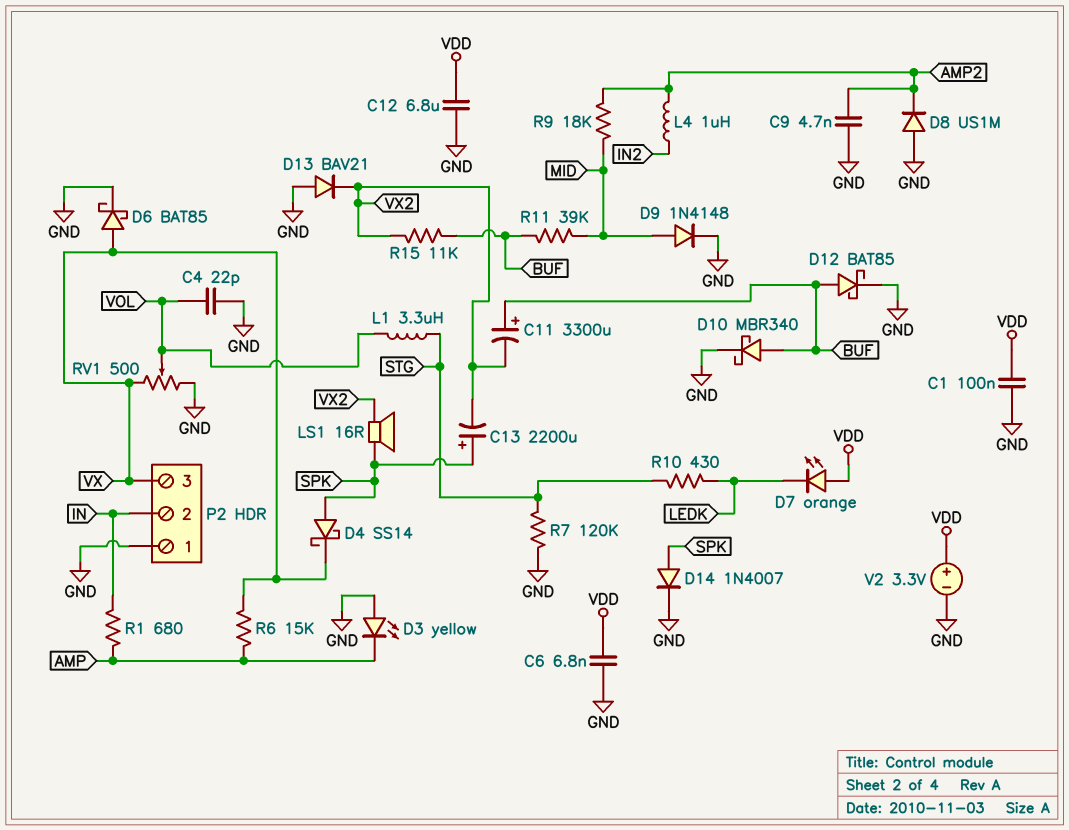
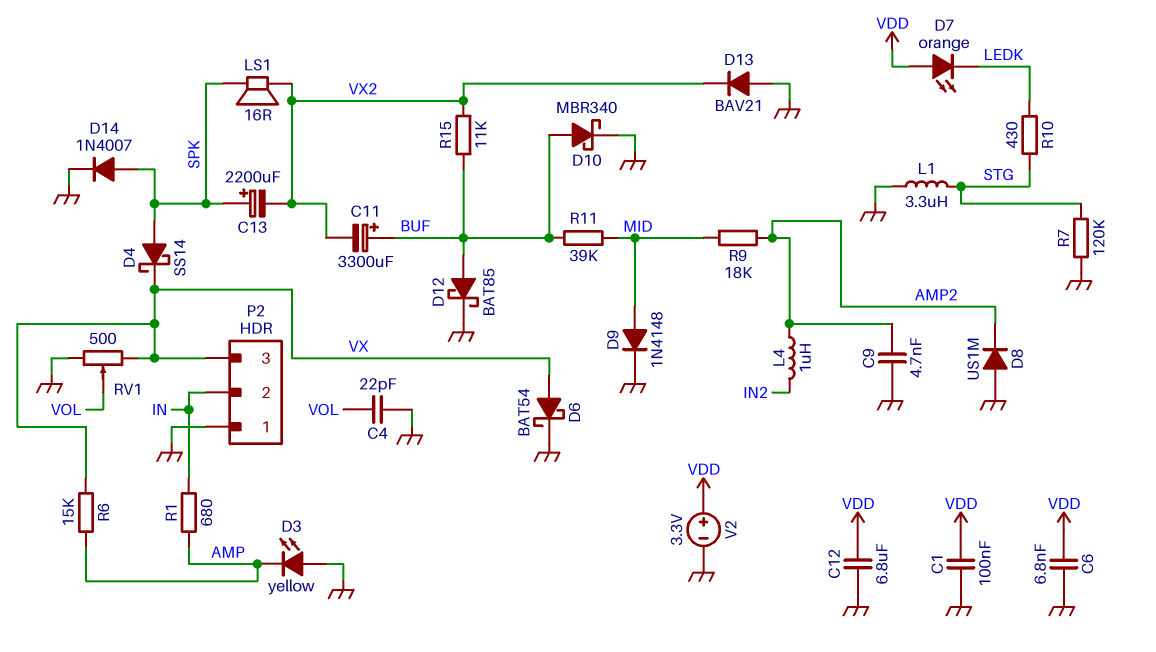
D6: schottky BAT85 (A VX, K GND) -> schottky BAT54 (A VX, K GND)
L1: 3.3uH (STG, VOL) -> 3.3uH (GND, STG)

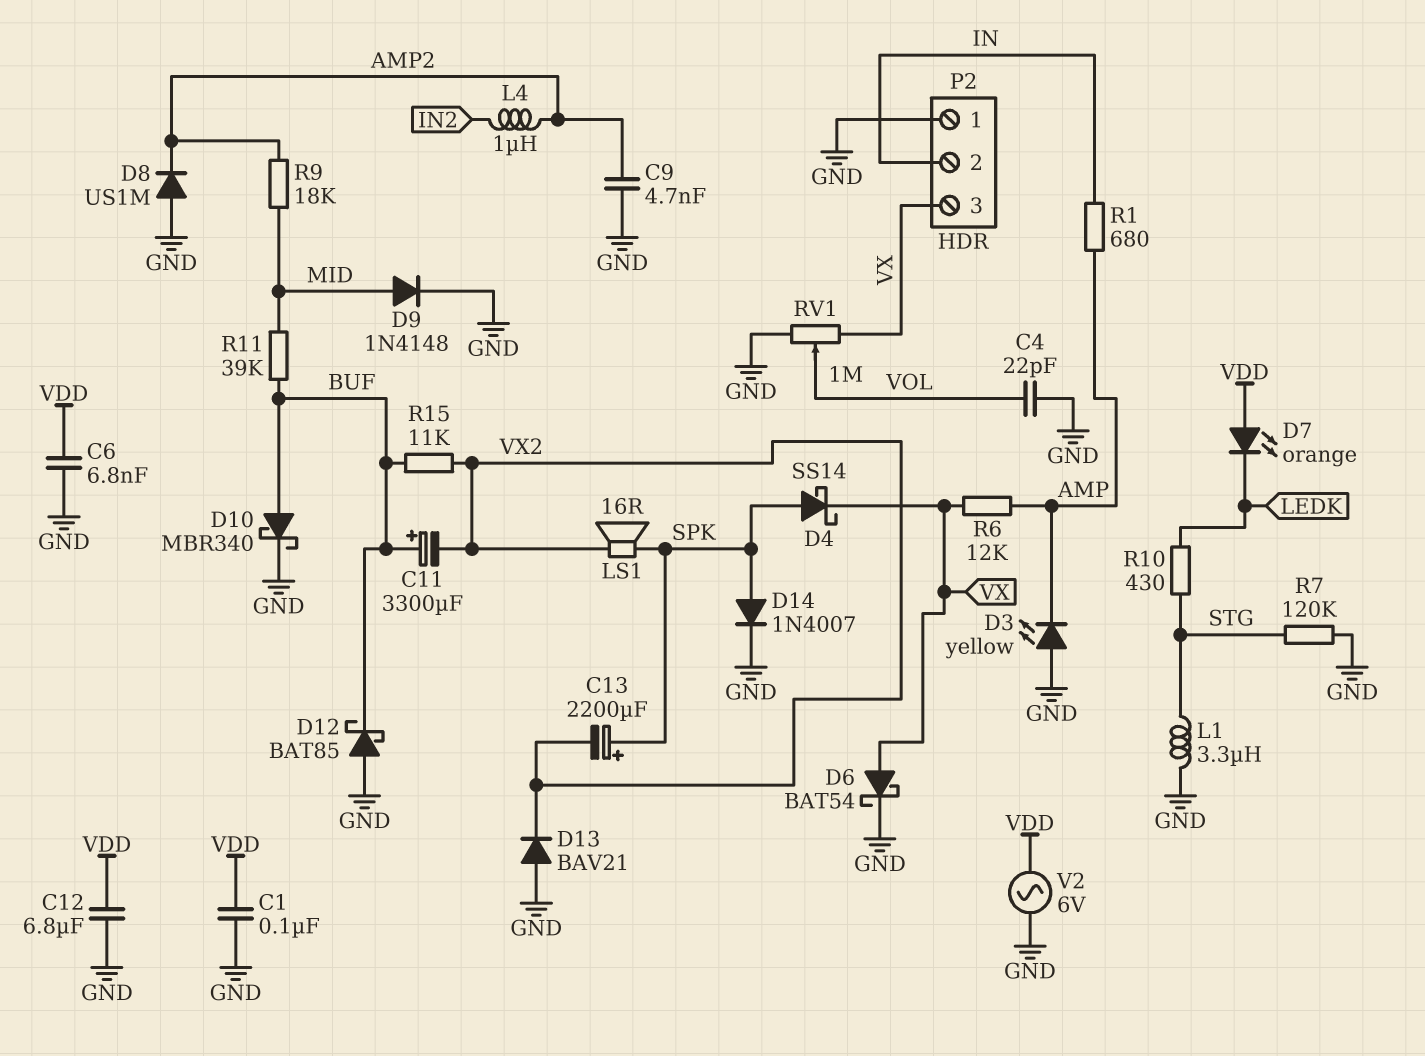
D12: schottky BAT85 (A BUF, K GND) -> schottky BAT85 (A GND, K BUF)
R6: 15k (AMP, VX) -> 12k (AMP, VX)
RV1: 500 (GND, VX, wiper VOL) -> 1M (GND, VX, wiper VOL)
V2: 3.3V (plus VDD, minus GND) -> AC 6V (GND, VDD)

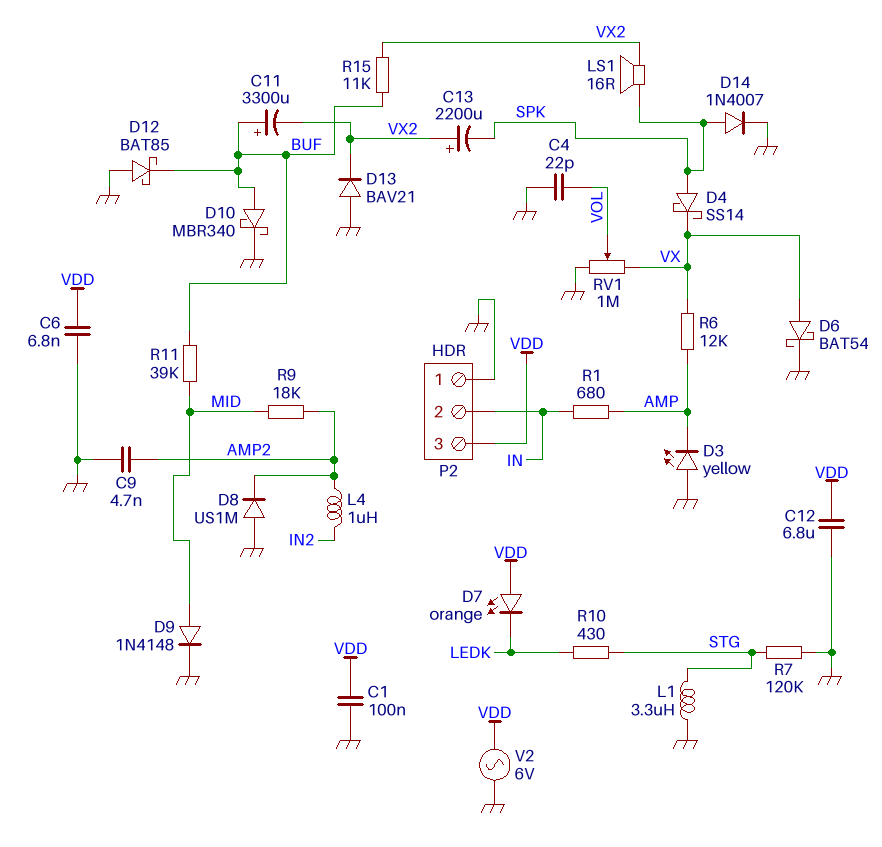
C13: 2200uF (plus SPK, minus VX2) -> 2200uF (plus VX2, minus SPK)
P2 pin 3: VX -> VDD

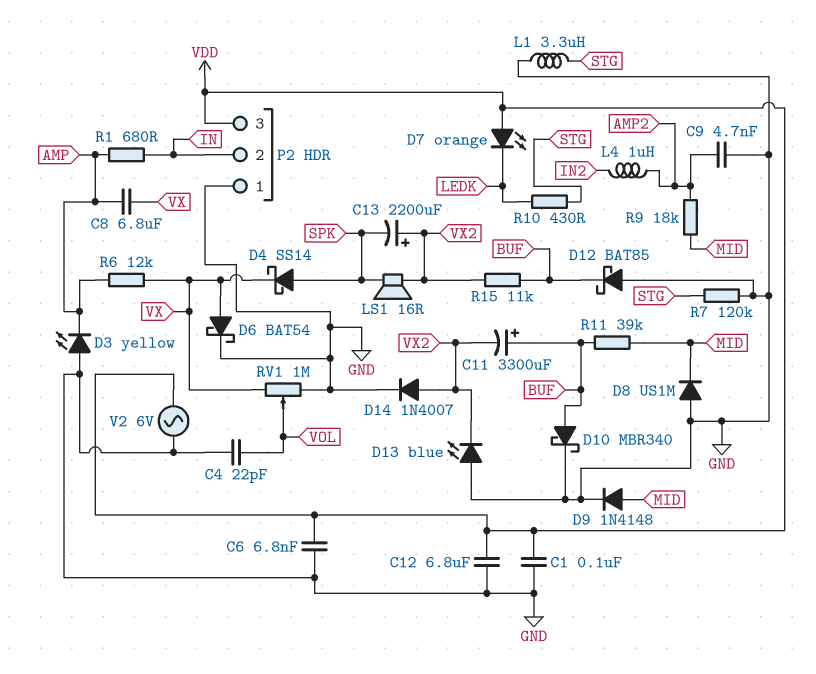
C8: none -> 6.8uF (AMP, VX)
D8: diode US1M (A GND, K AMP2) -> diode US1M (A GND, K MID)
D13: diode BAV21 (A GND, K VX2) -> LED blue (A GND, K VX2)
D14: diode 1N4007 (A SPK, K GND) -> diode 1N4007 (A VX2, K GND)

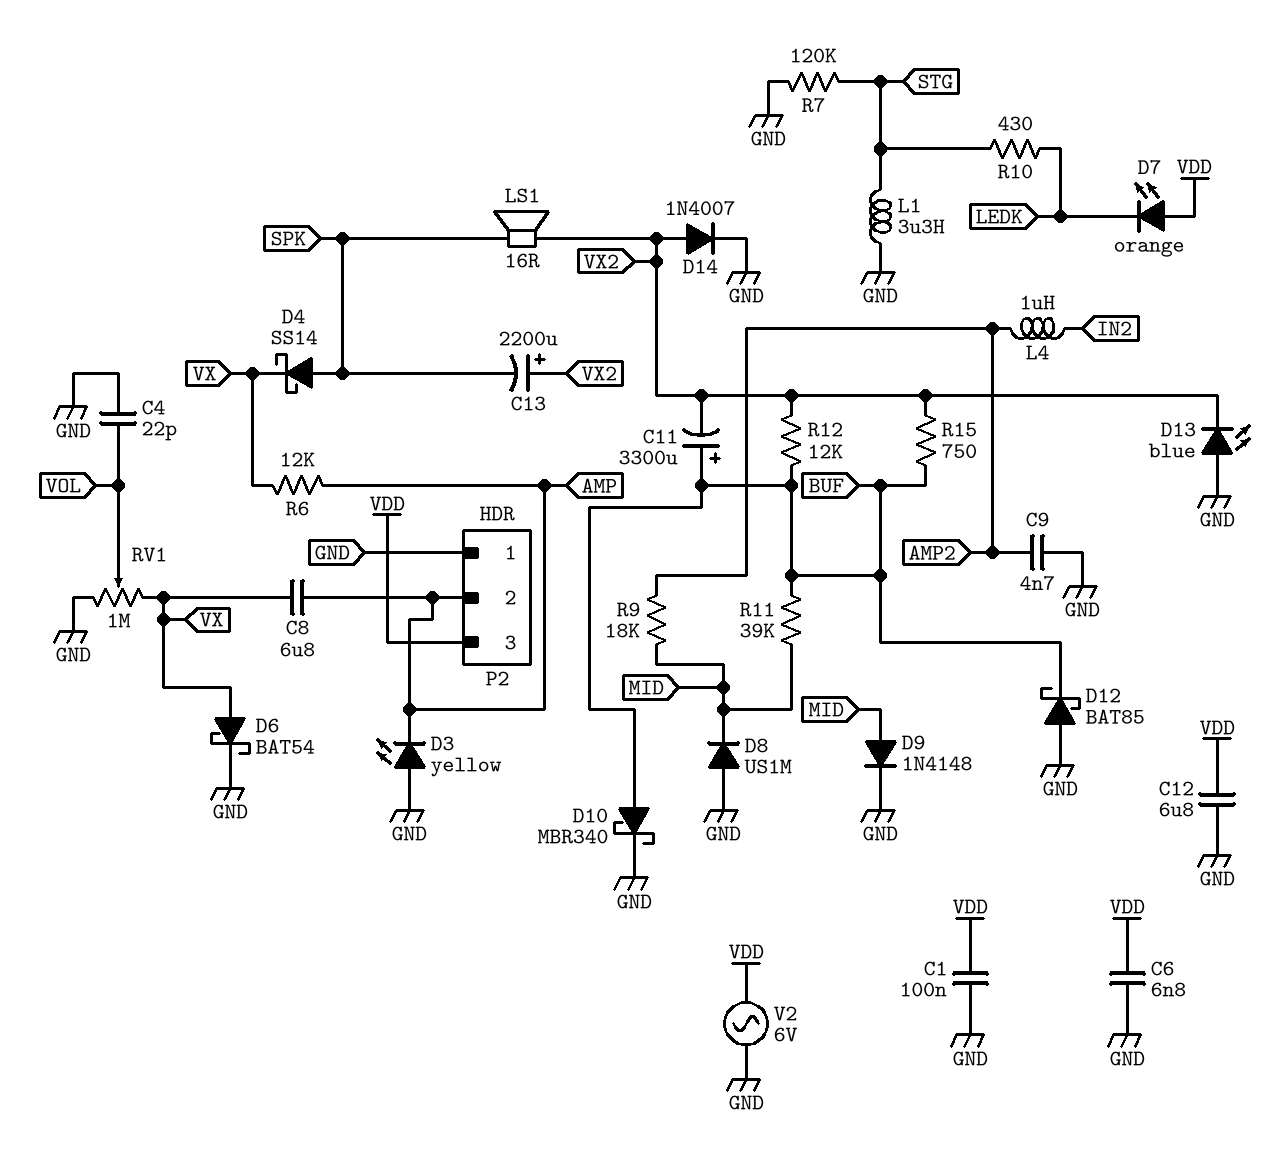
P2 pin 2: IN -> AMP
R1: 680 (AMP, IN) -> none
R12: none -> 12k (BUF, VX2)
R15: 11k (BUF, VX2) -> 750 (BUF, VX2)

